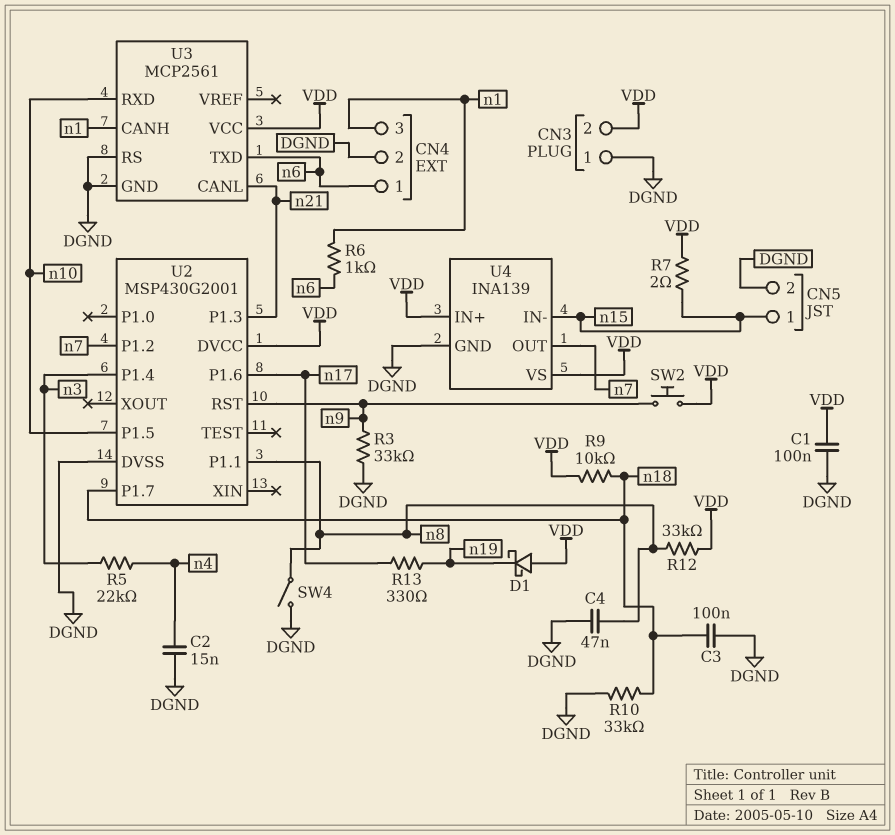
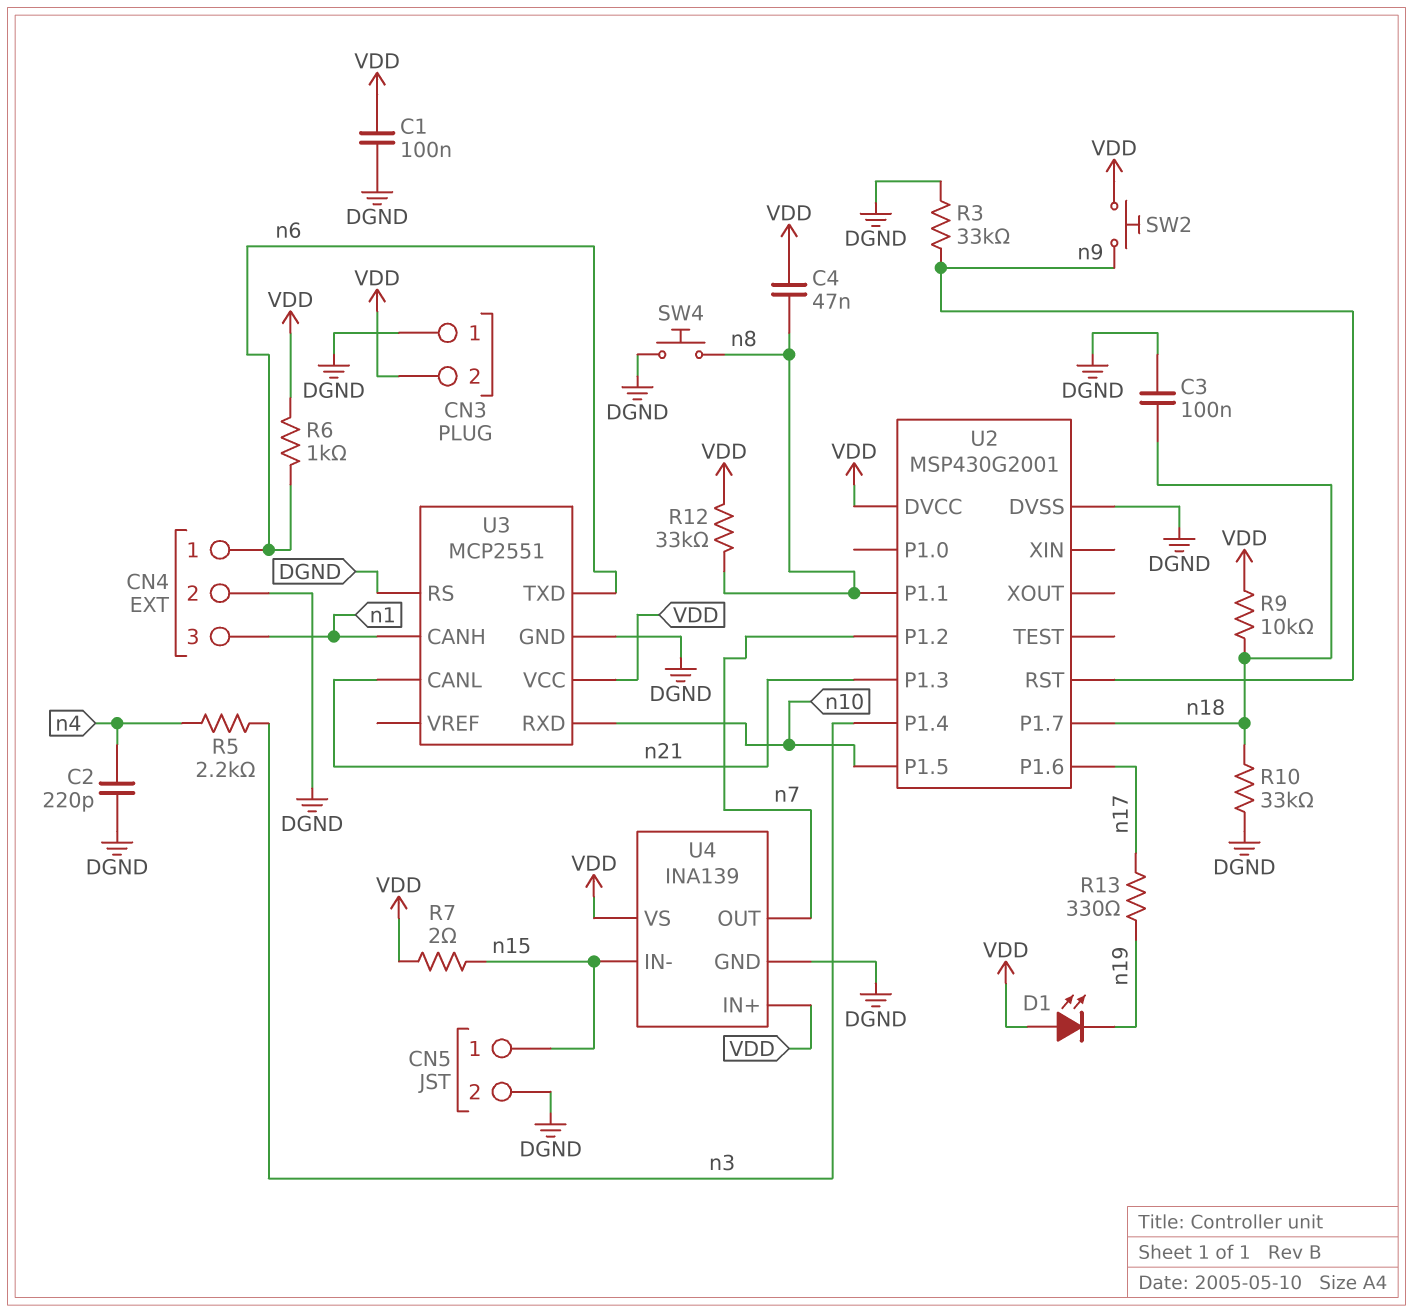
C2: 15nF (DGND, n4) -> 220pF (DGND, n4)
C4: 47nF (DGND, n8) -> 47nF (VDD, n8)
D1: schottky (A VDD, K n19) -> LED (A VDD, K n19)
R5: 22k (n3, n4) -> 2.2k (n3, n4)
R6: 1k (n1, n6) -> 1k (VDD, n6)
SW4: switch (DGND, n8) -> button (DGND, n8)
U3: MCP2561 -> MCP2551

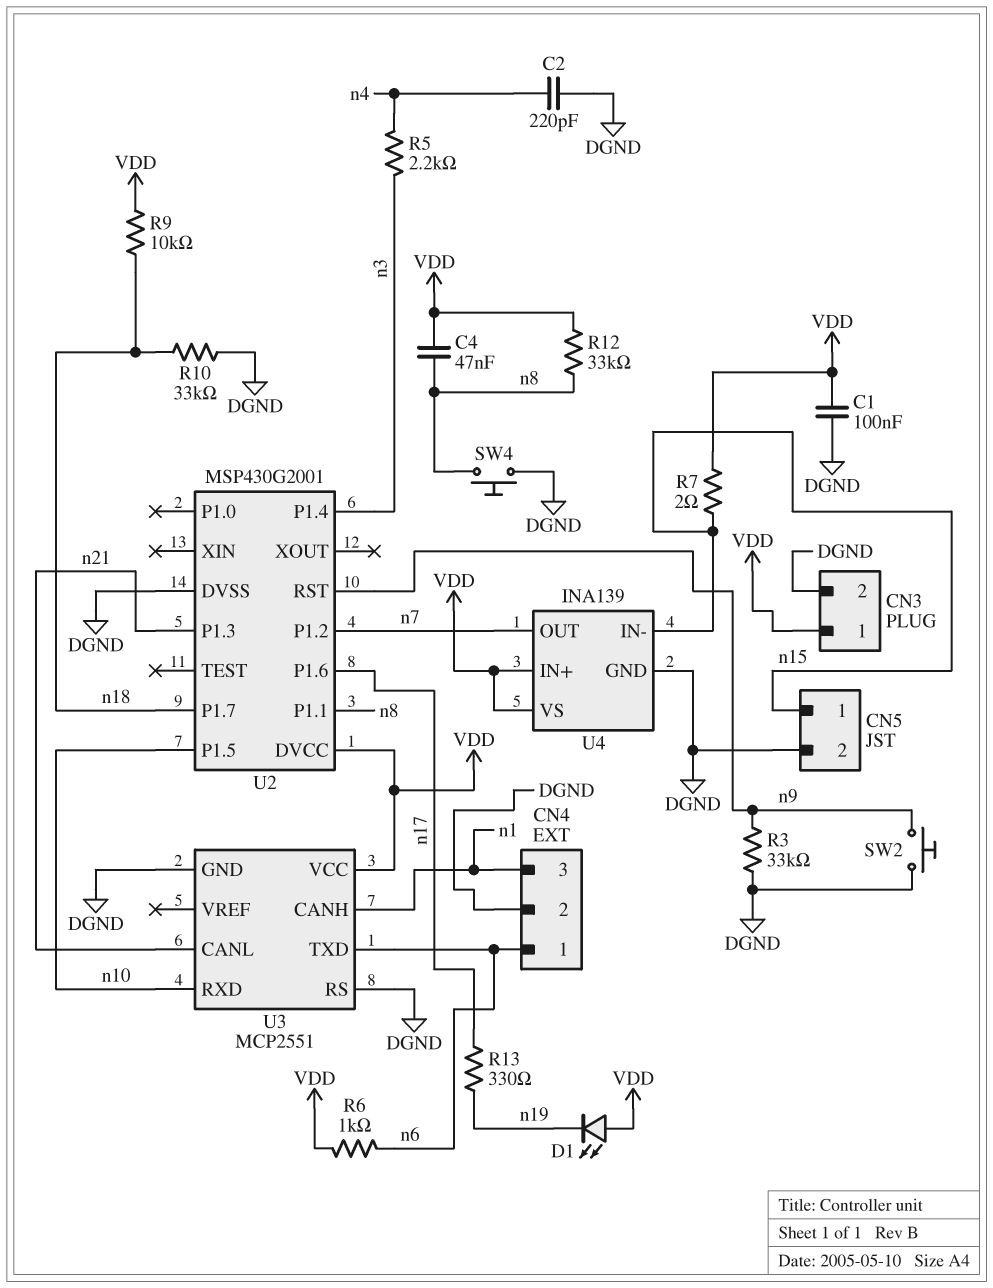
C3: 100nF (DGND, n18) -> none
CN3 pin 1: DGND -> VDD
CN3 pin 2: VDD -> DGND
SW2: button (VDD, n9) -> button (DGND, n9)

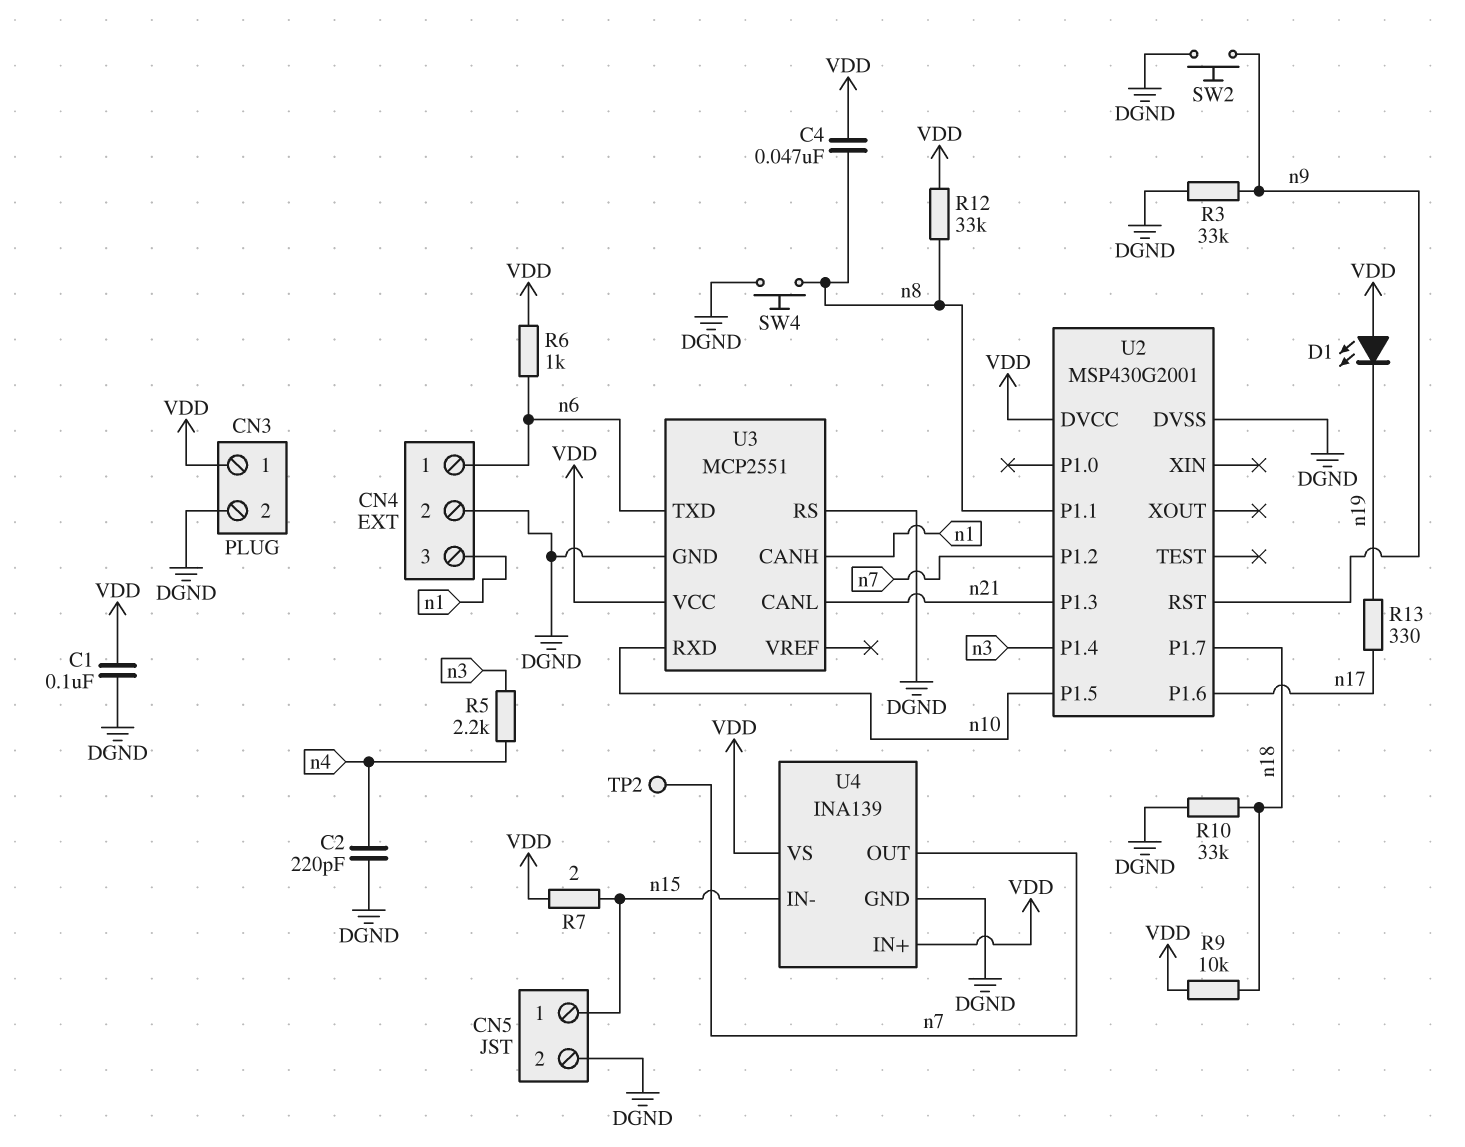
TP2: none -> test point (n7)

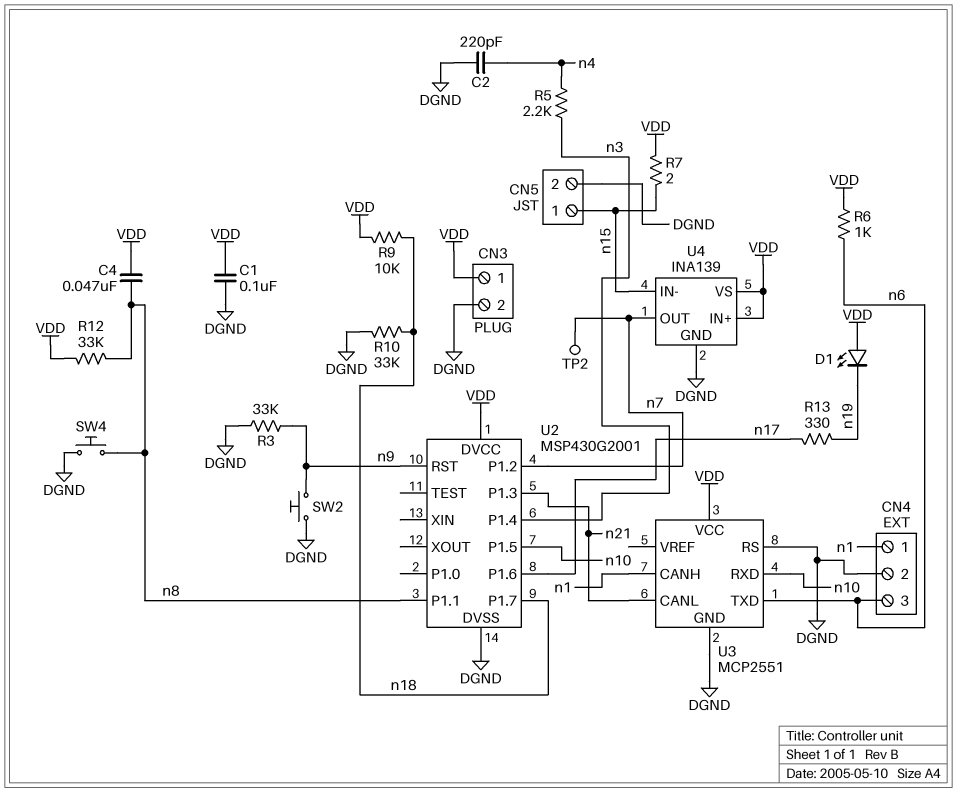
CN4 pin 1: n6 -> n1
CN4 pin 3: n1 -> n6

